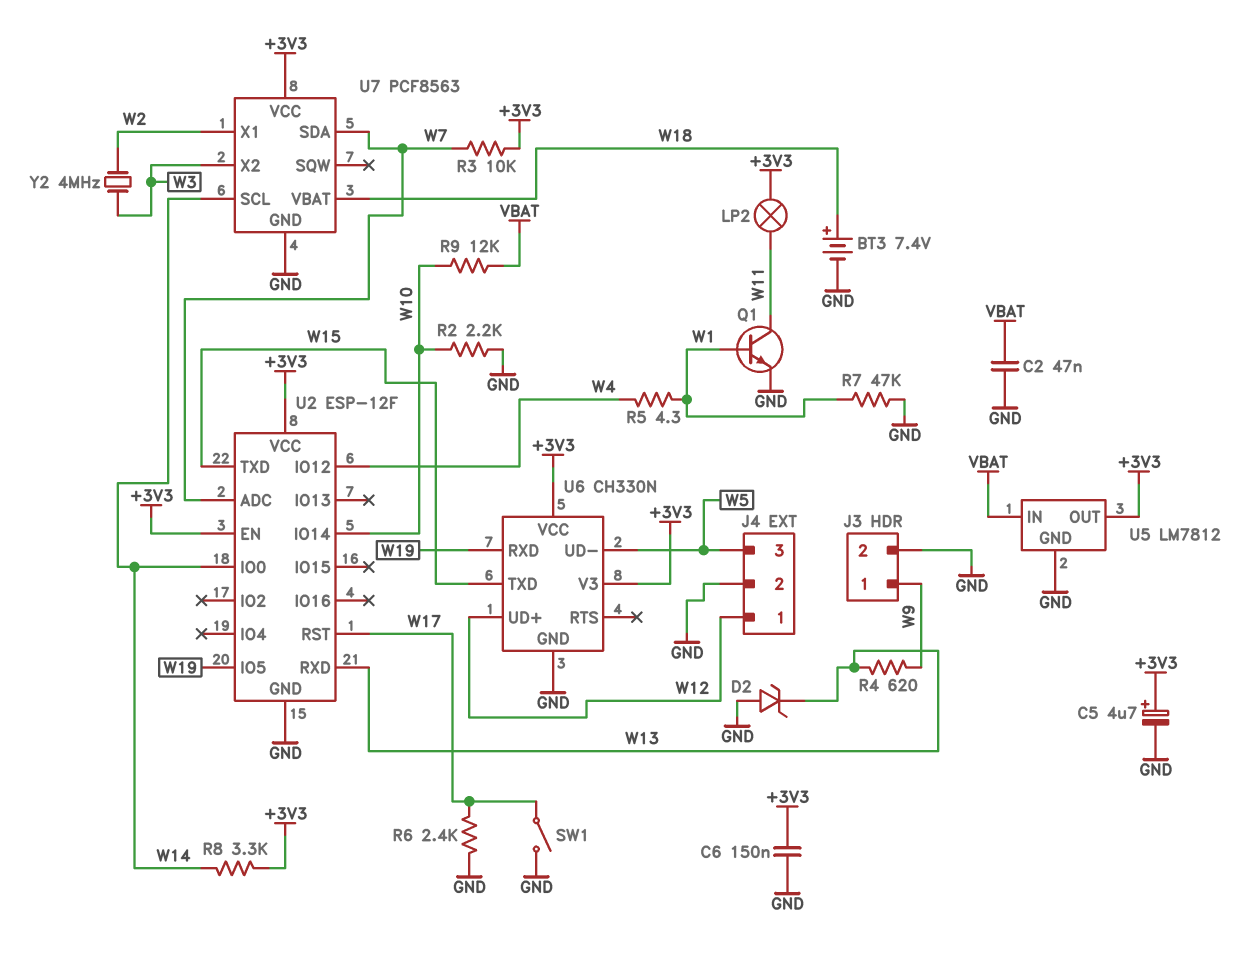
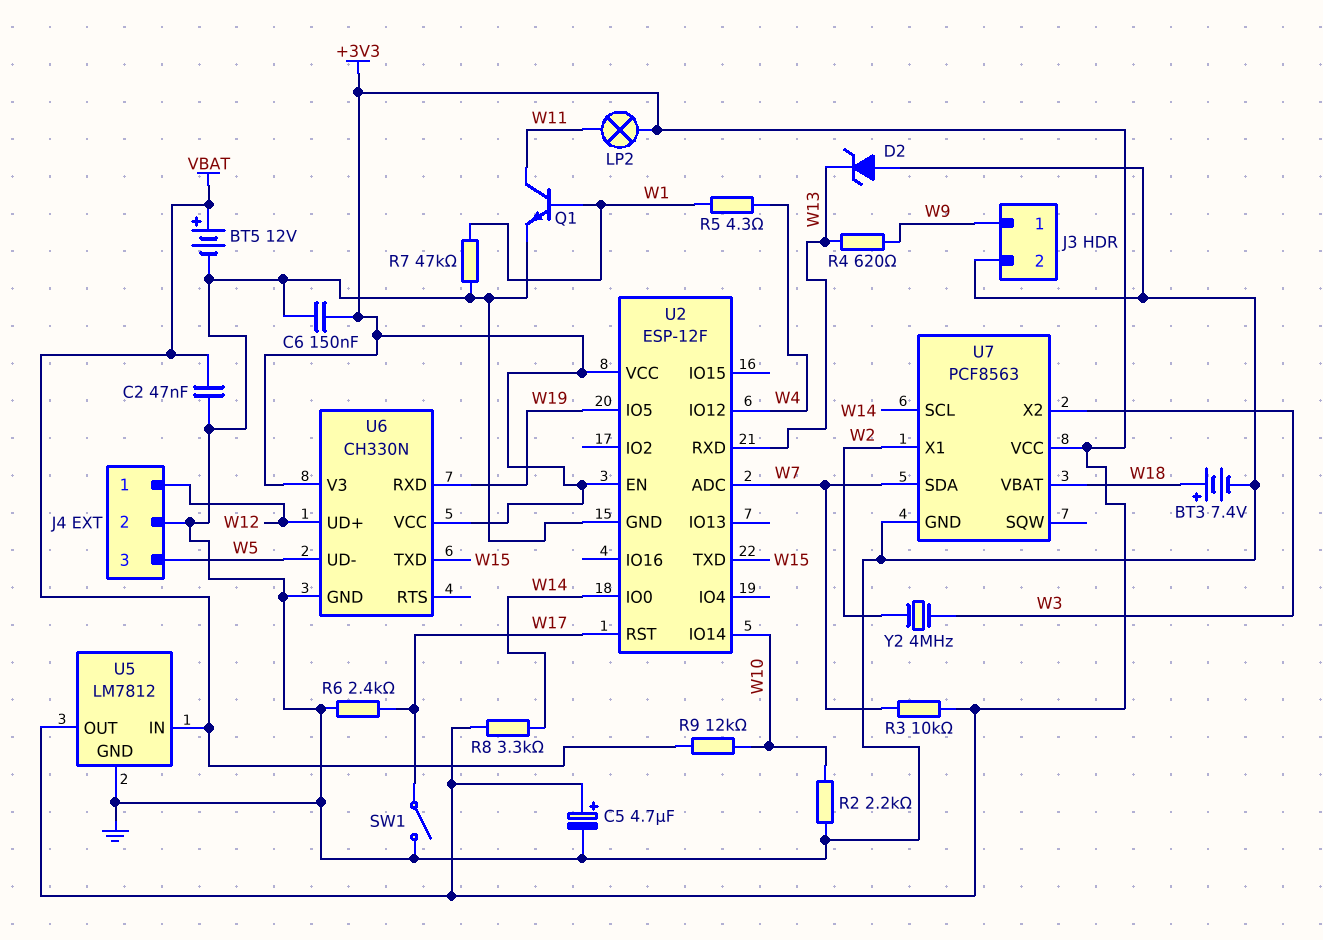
BT5: none -> 12V (plus VBAT, minus GND)

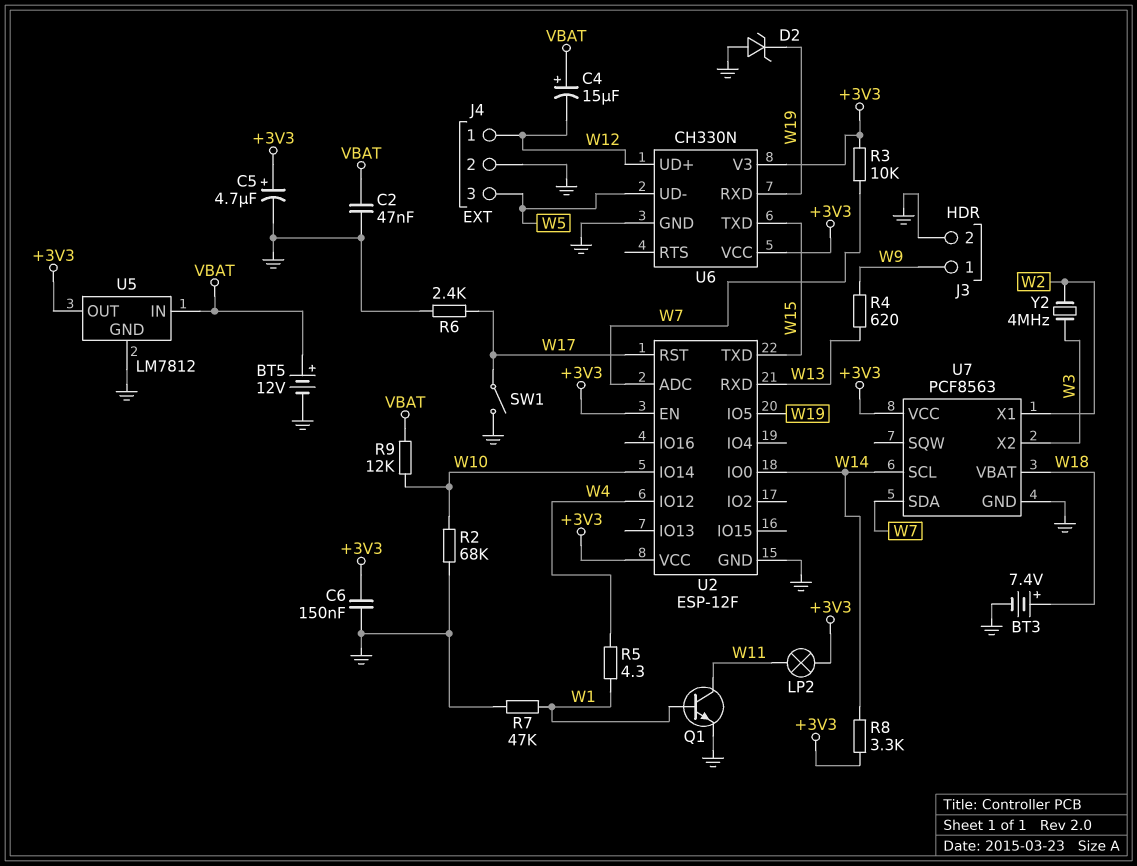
C4: none -> 15uF (plus VBAT, minus W12)
D2: zener (A GND, K W13) -> zener (A GND, K W19)
R2: 2.2k (GND, W10) -> 68k (GND, W10)

